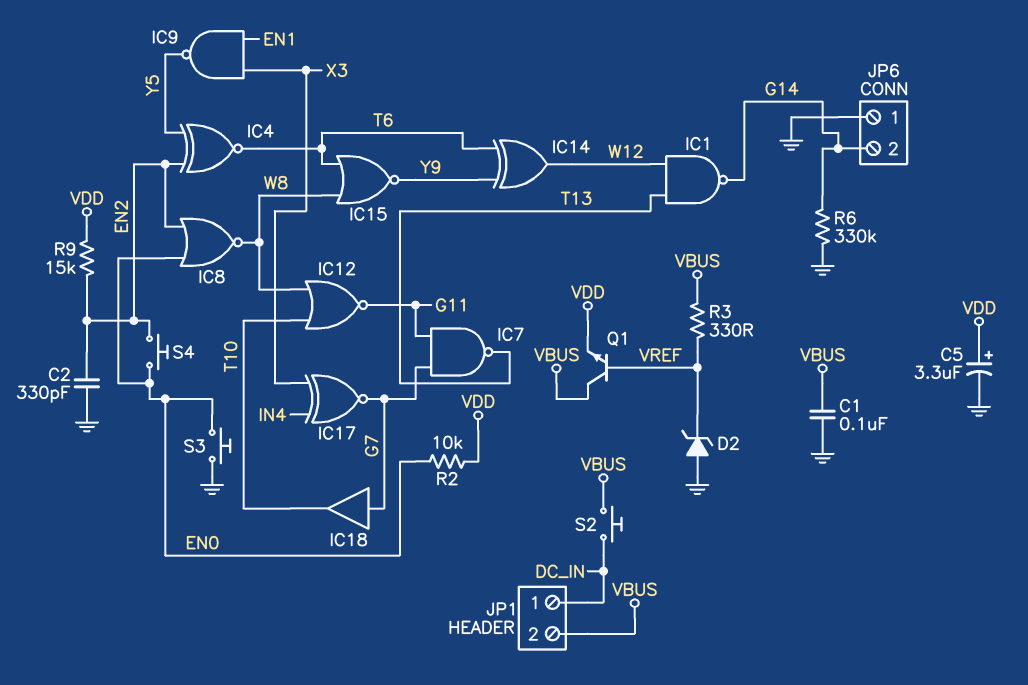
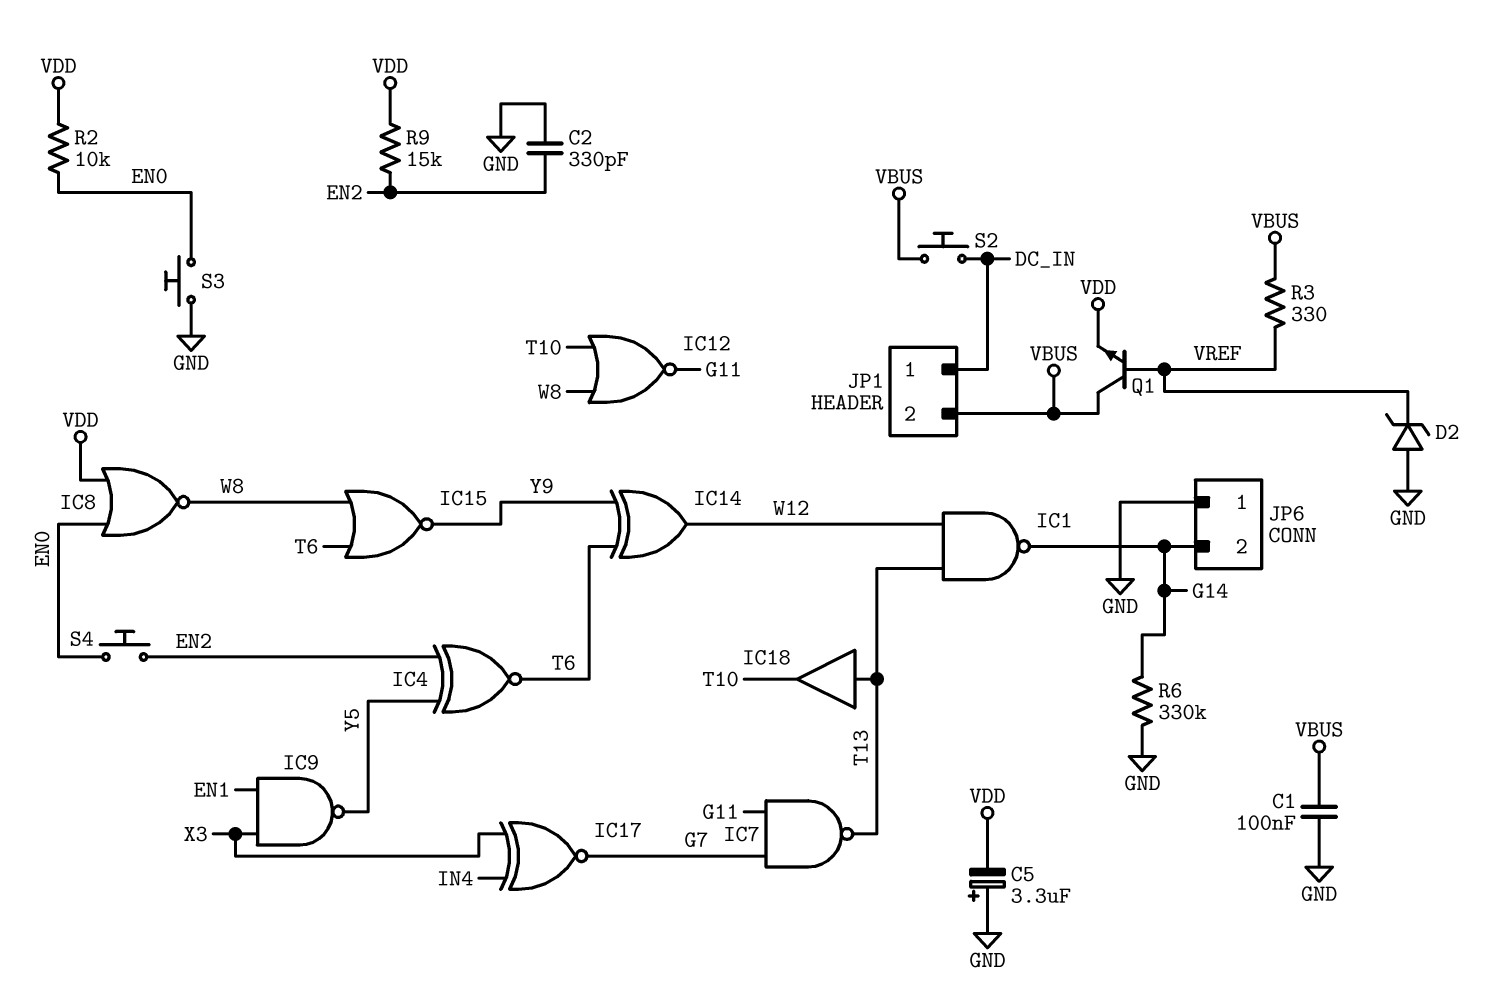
C5: 3.3uF (plus VDD, minus GND) -> 3.3uF (plus GND, minus VDD)
IC8: NOR (in EN0, in EN2, out W8) -> NOR (in EN0, in VDD, out W8)
IC18: buffer (in G7, out T10) -> buffer (in T13, out T10)

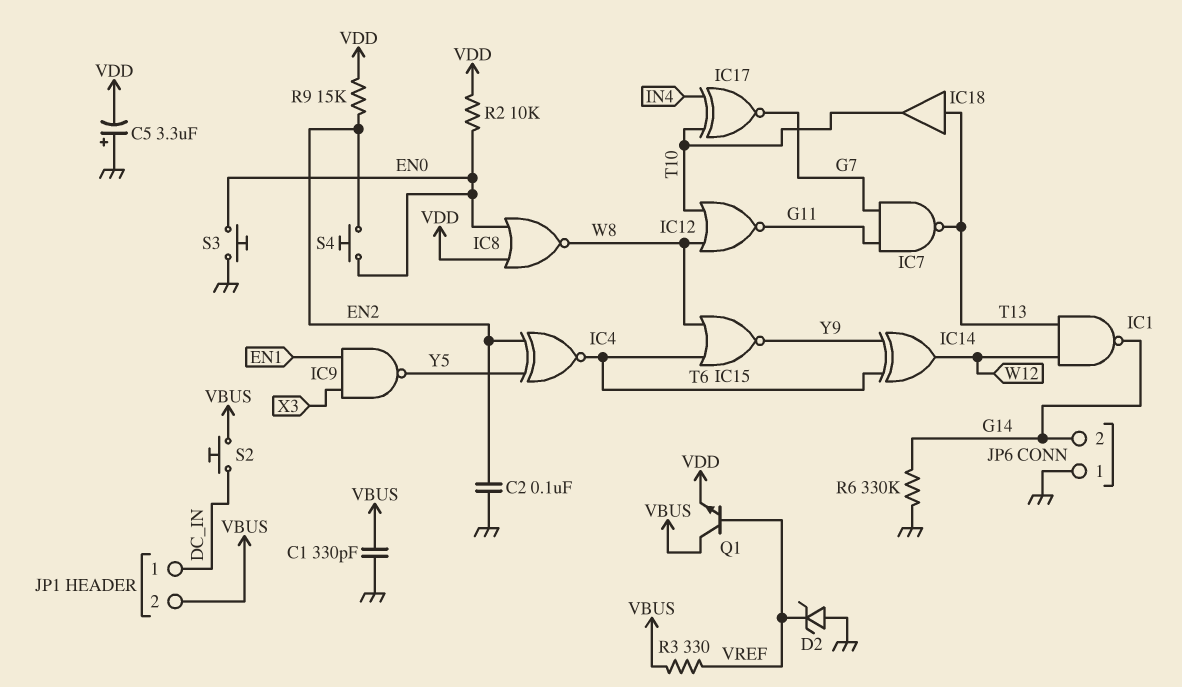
C1: 100nF (GND, VBUS) -> 330pF (GND, VBUS)
C2: 330pF (EN2, GND) -> 100nF (EN2, GND)
IC17: XNOR (in IN4, in X3, out G7) -> XNOR (in IN4, in T10, out G7)

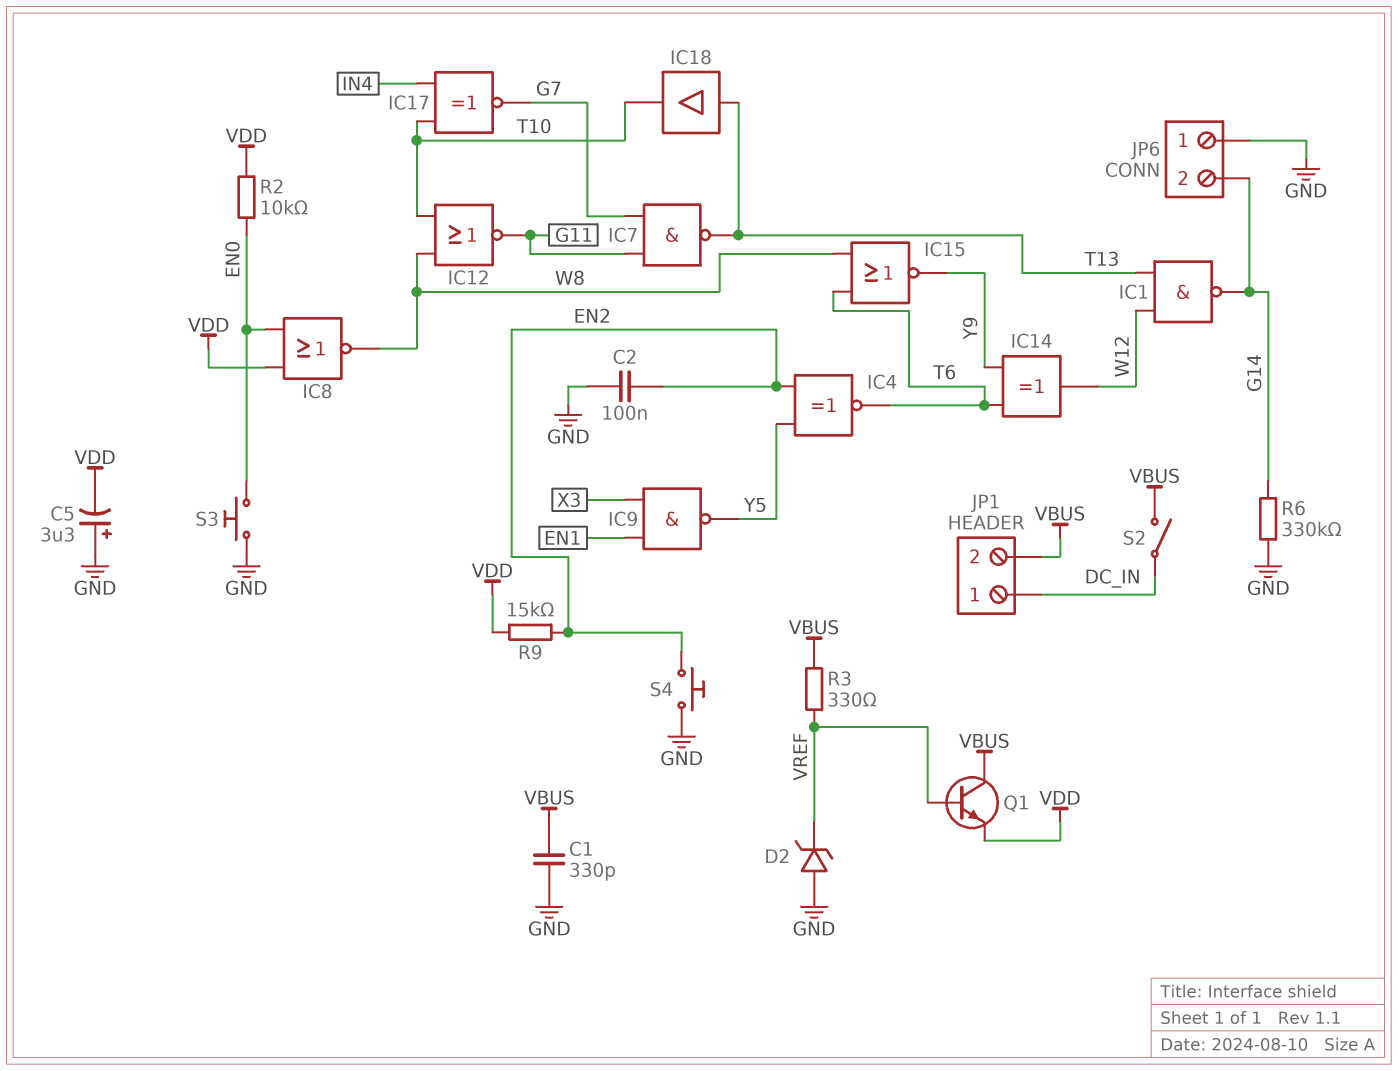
S2: button (DC_IN, VBUS) -> switch (DC_IN, VBUS)
S4: button (EN0, EN2) -> button (EN2, GND)

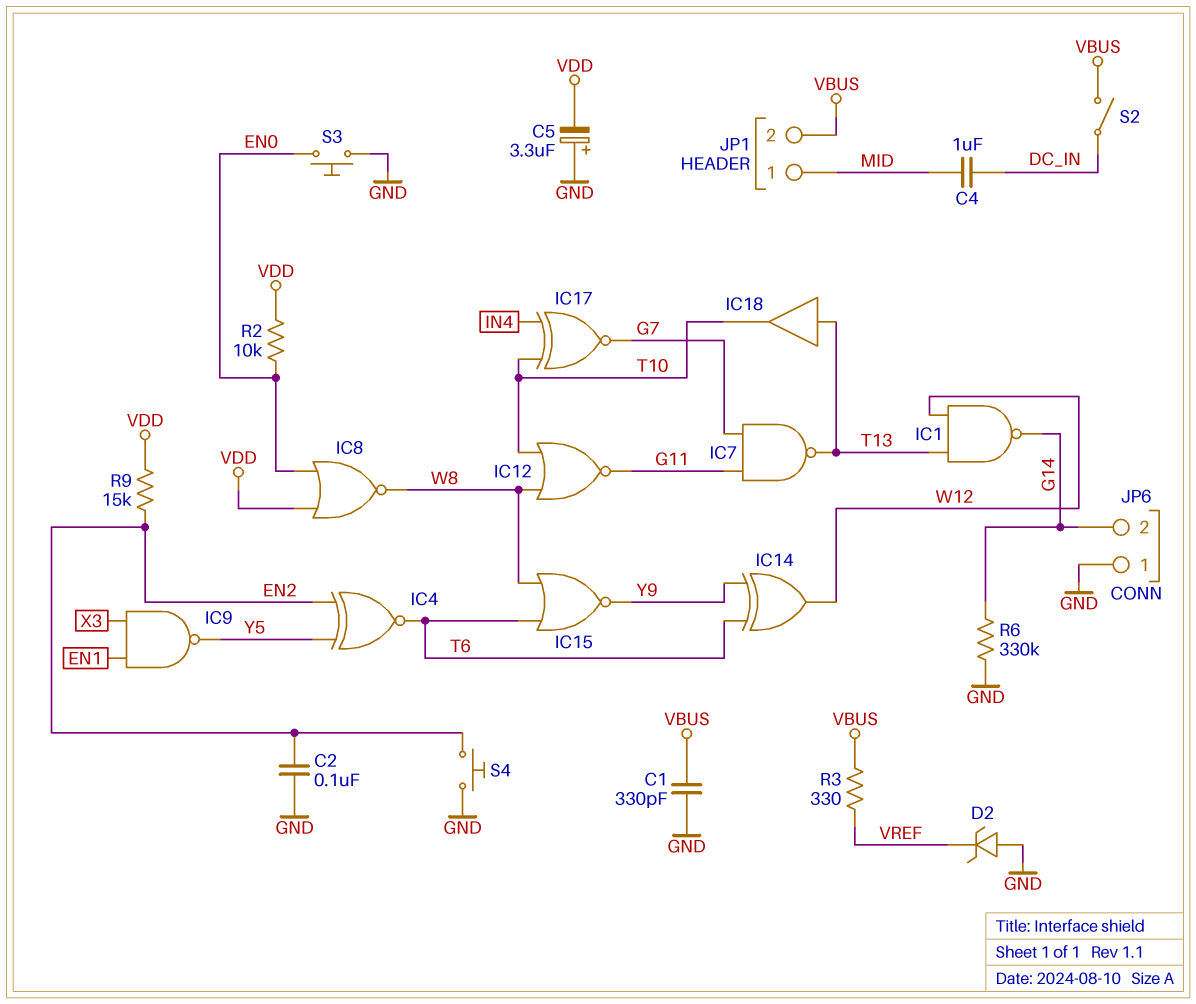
C4: none -> 1uF (DC_IN, MID)
JP1 pin 1: DC_IN -> MID
Q1: NPN (B VREF, C VBUS, E VDD) -> none

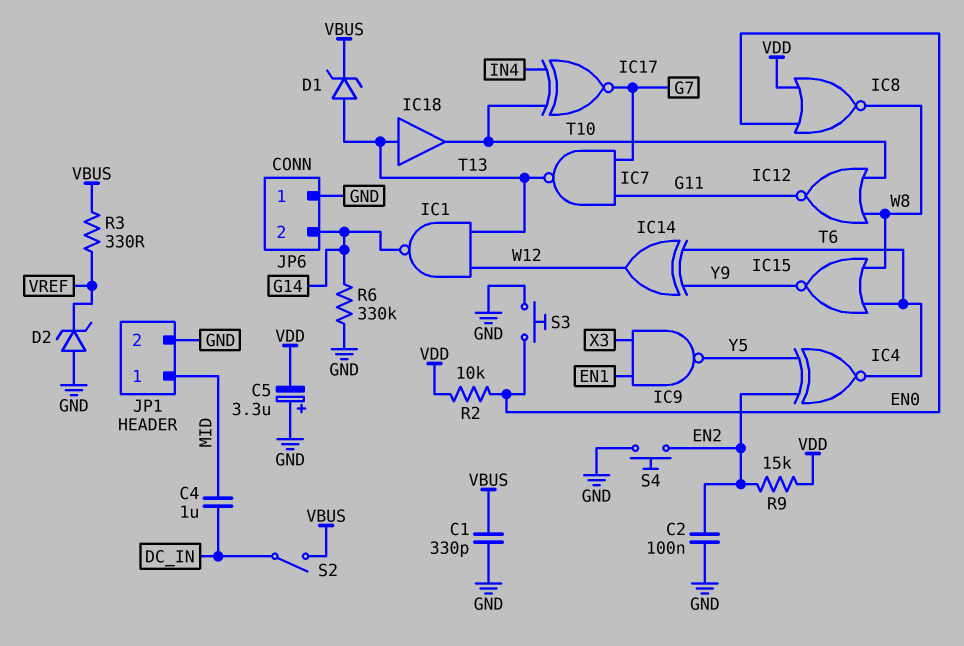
D1: none -> zener (A T13, K VBUS)
JP1 pin 2: VBUS -> GND

